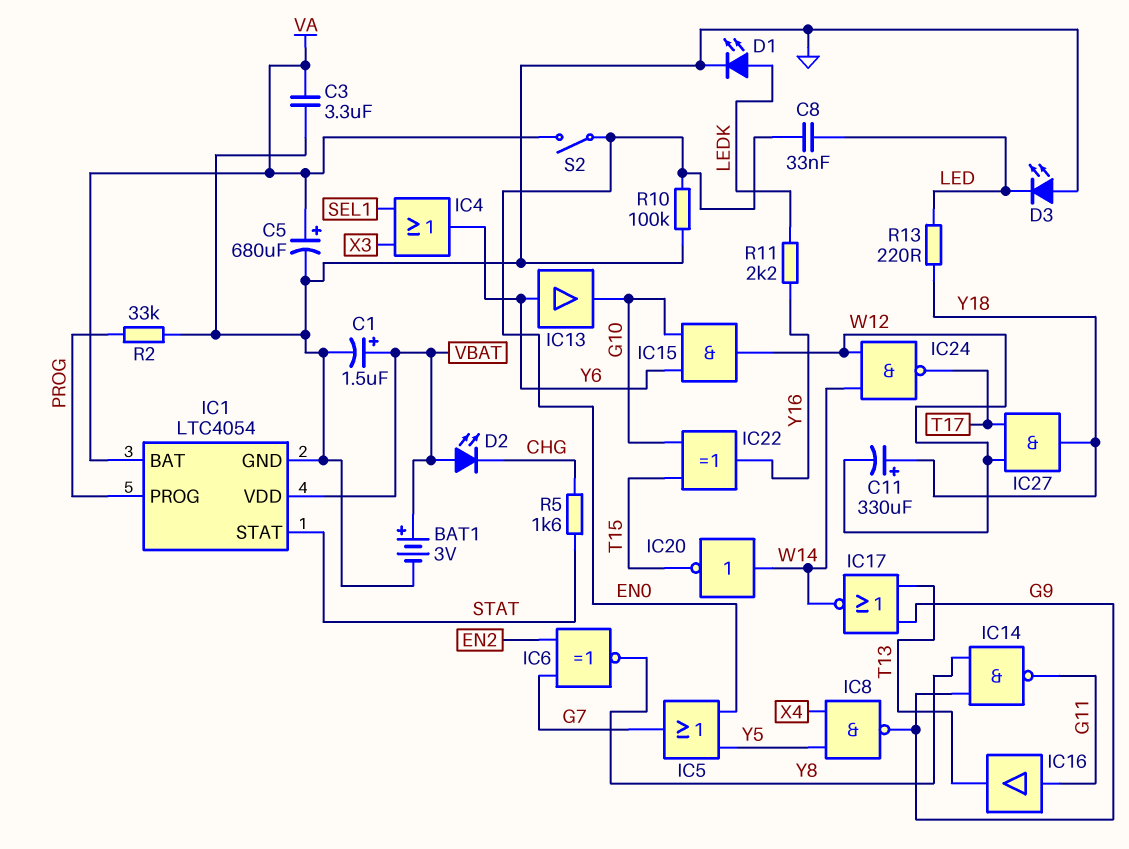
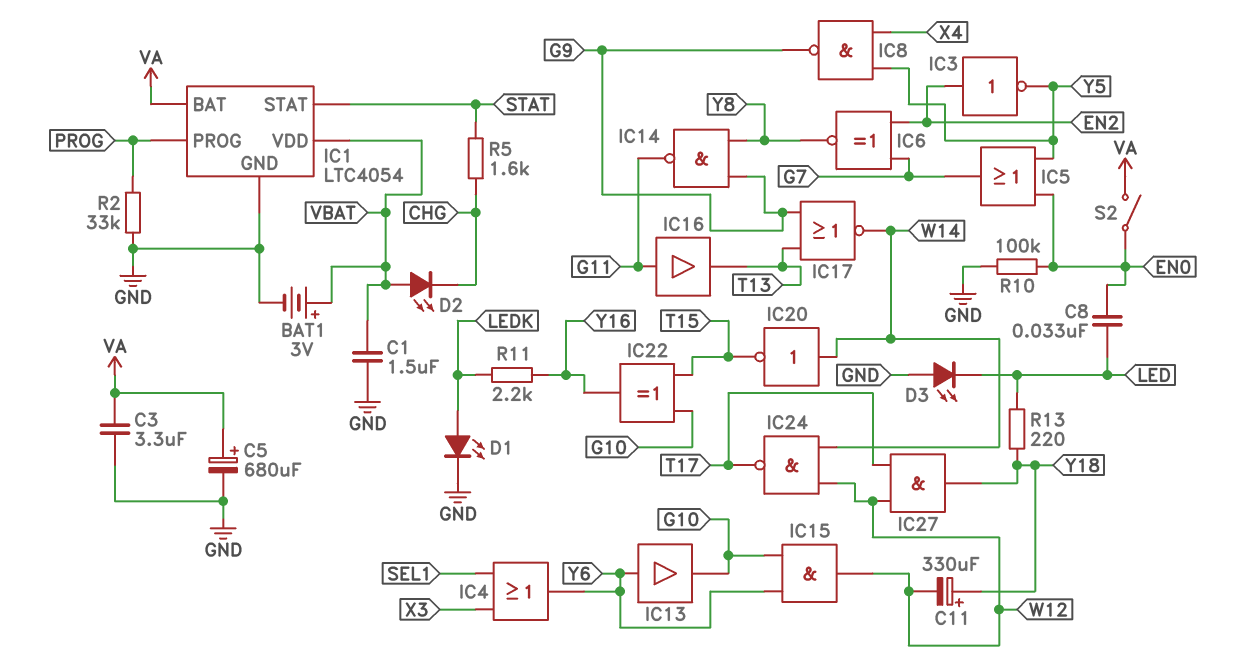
C1: 1.5uF (plus VBAT, minus GND) -> 1.5uF (GND, VBAT)
IC3: none -> NOT (in EN2, out Y5)

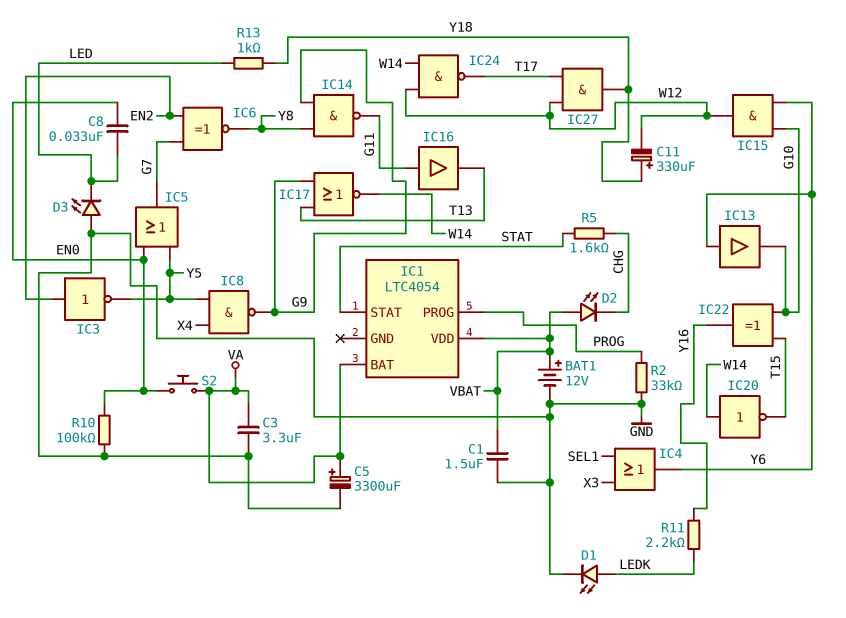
BAT1: 3V (plus VBAT, minus GND) -> 12V (plus VBAT, minus GND)
C5: 680uF (plus VA, minus GND) -> 3300uF (plus VA, minus GND)
IC1 pin GND: GND -> none
R13: 220 (LED, Y18) -> 1k (LED, Y18)
S2: switch (EN0, VA) -> button (EN0, VA)

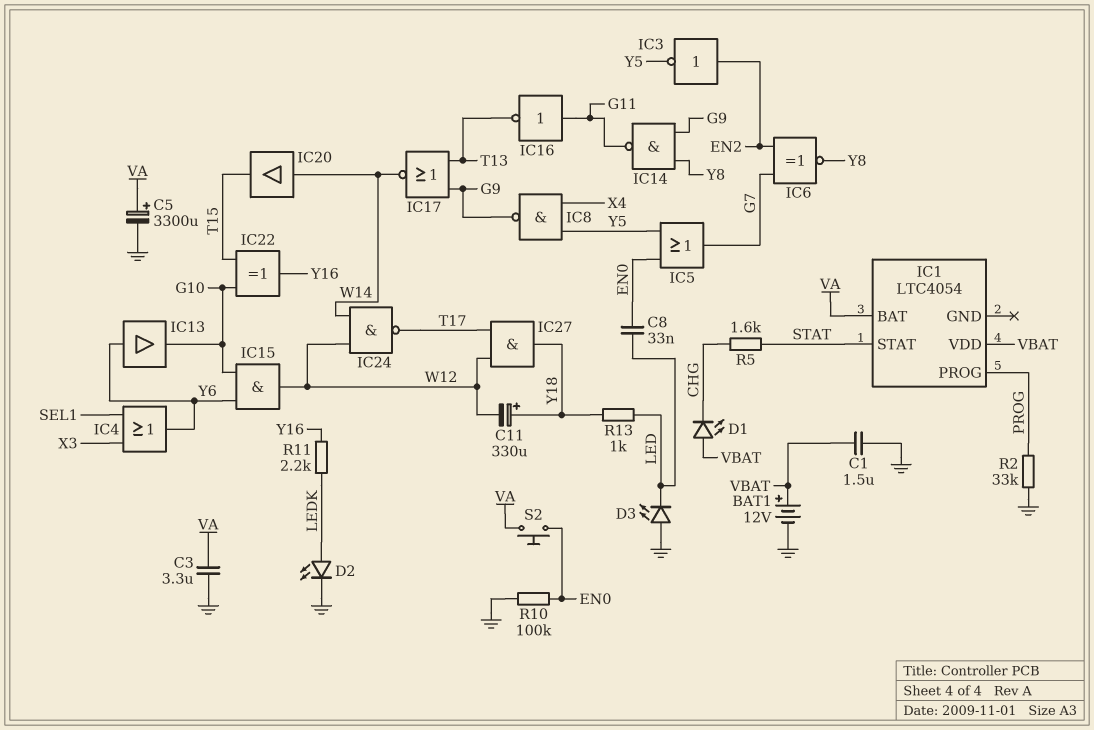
D1: LED (A LEDK, K GND) -> LED (A VBAT, K CHG)
D2: LED (A VBAT, K CHG) -> LED (A LEDK, K GND)
IC16: buffer (in G11, out T13) -> NOT (in G11, out T13)
IC20: NOT (in W14, out T15) -> buffer (in W14, out T15)

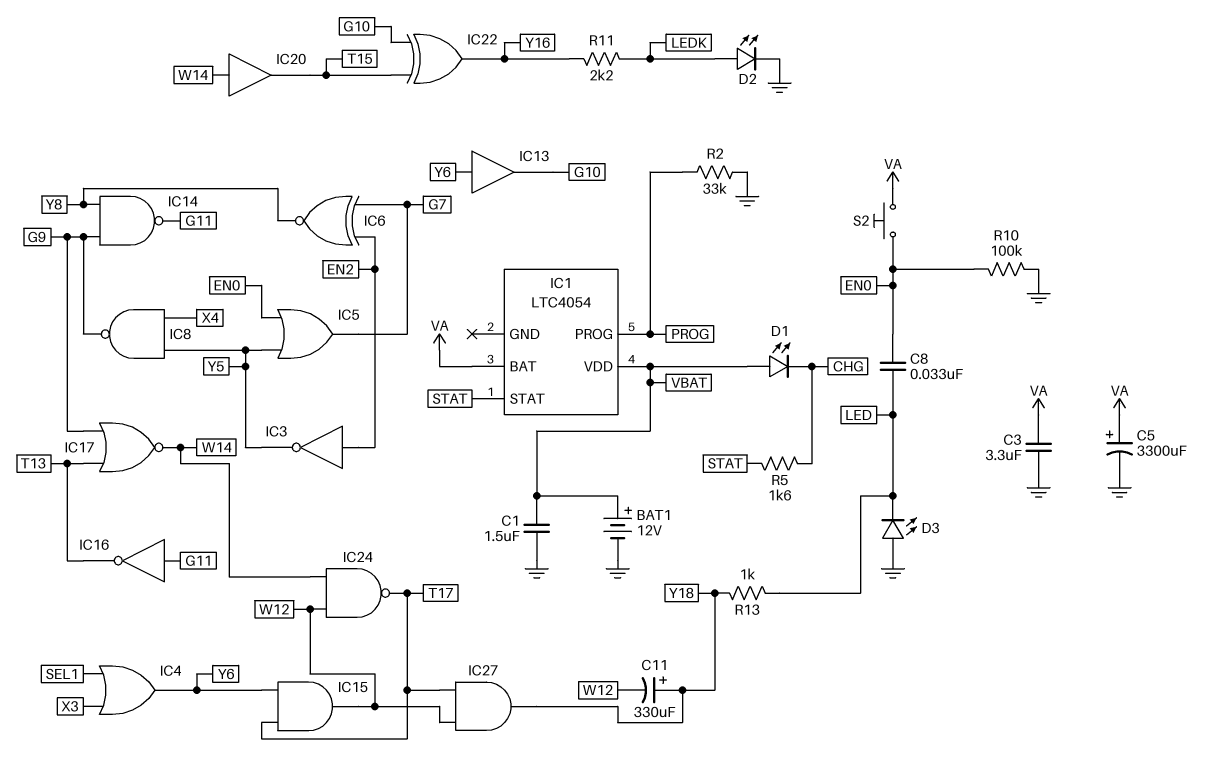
IC15: AND (in G10, in Y6, out W12) -> AND (in T17, in Y6, out W12)

